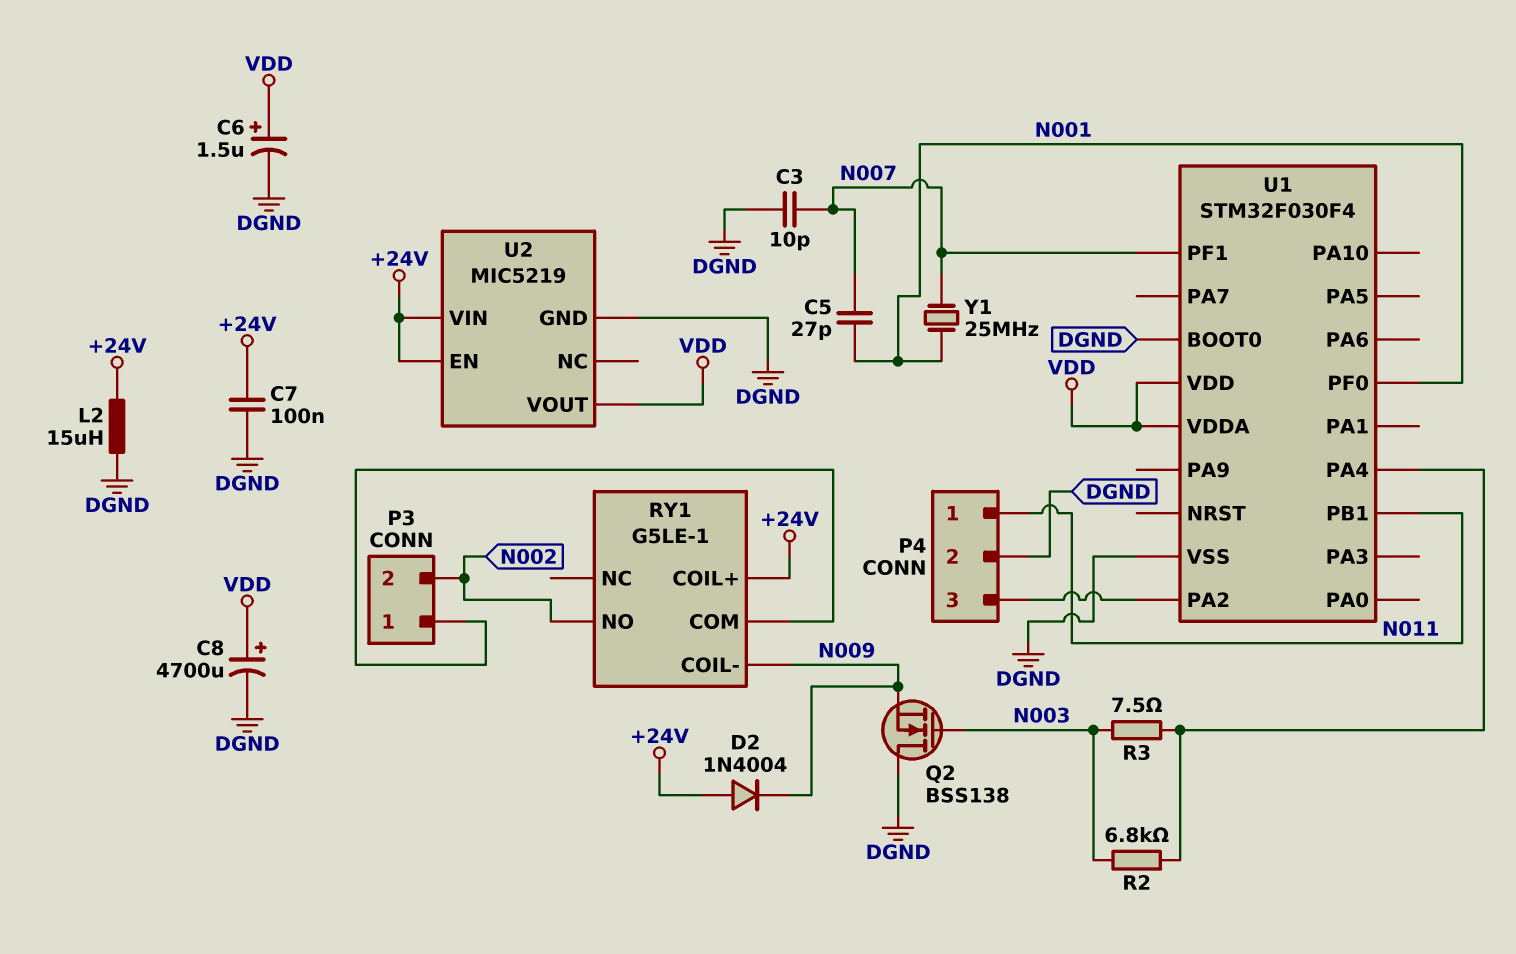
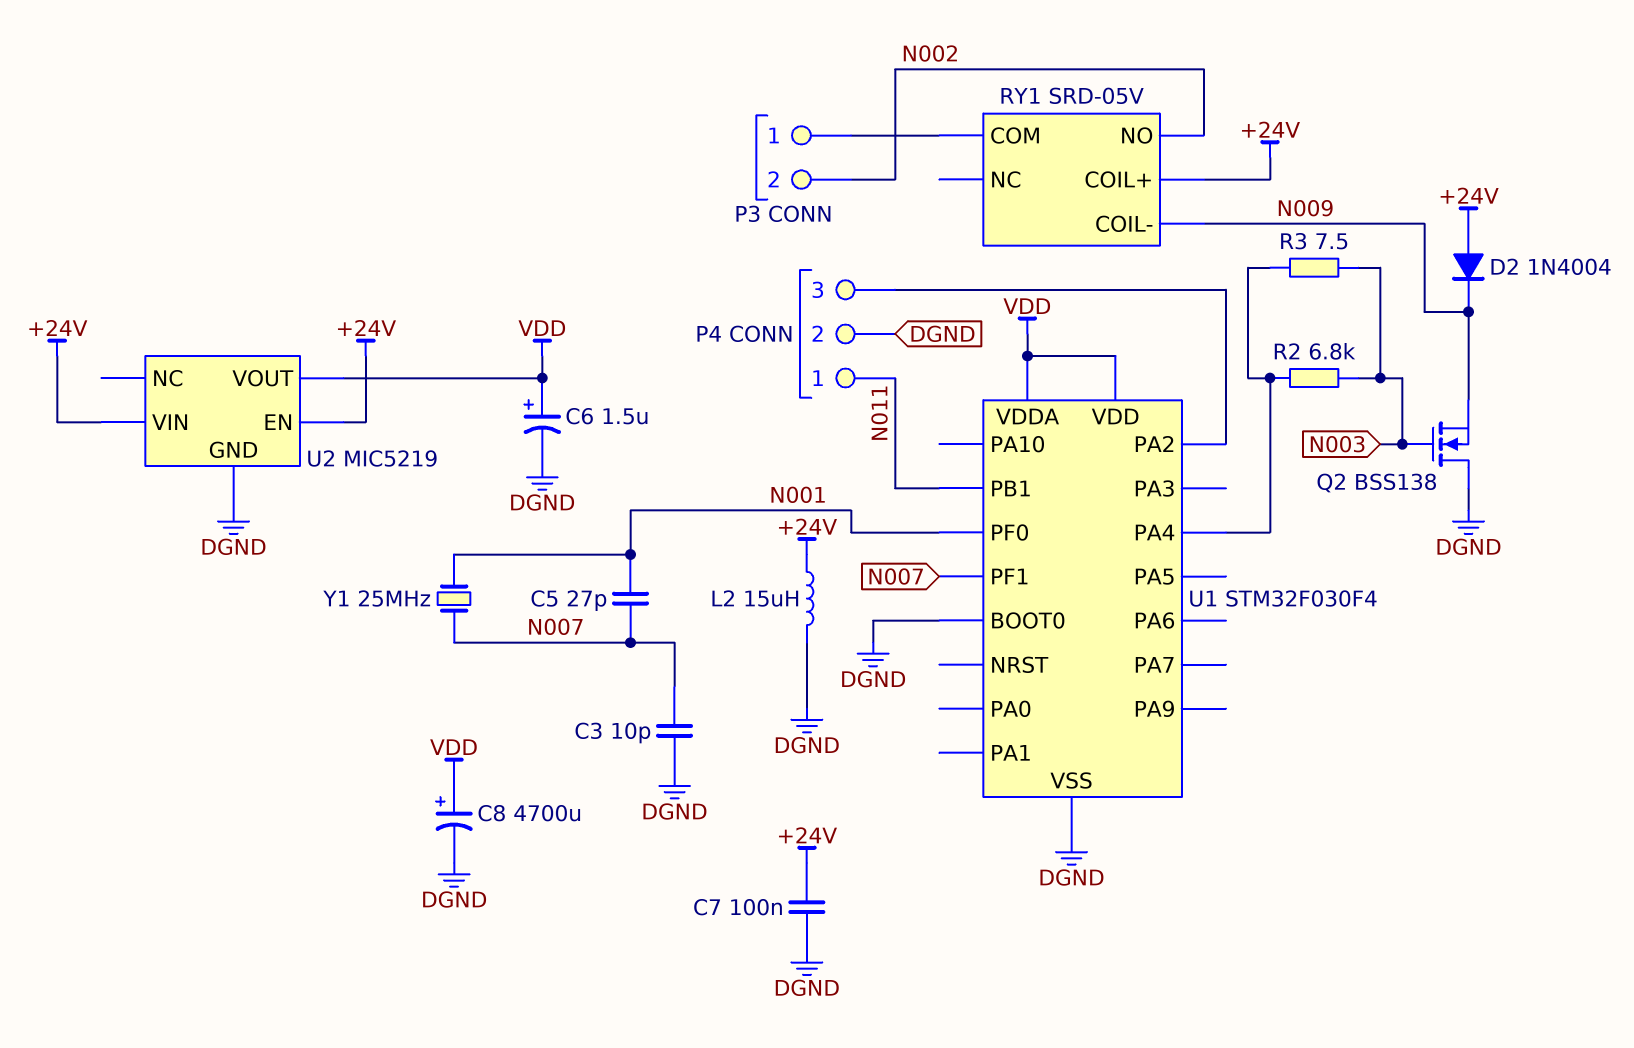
RY1: G5LE-1 -> SRD-05V

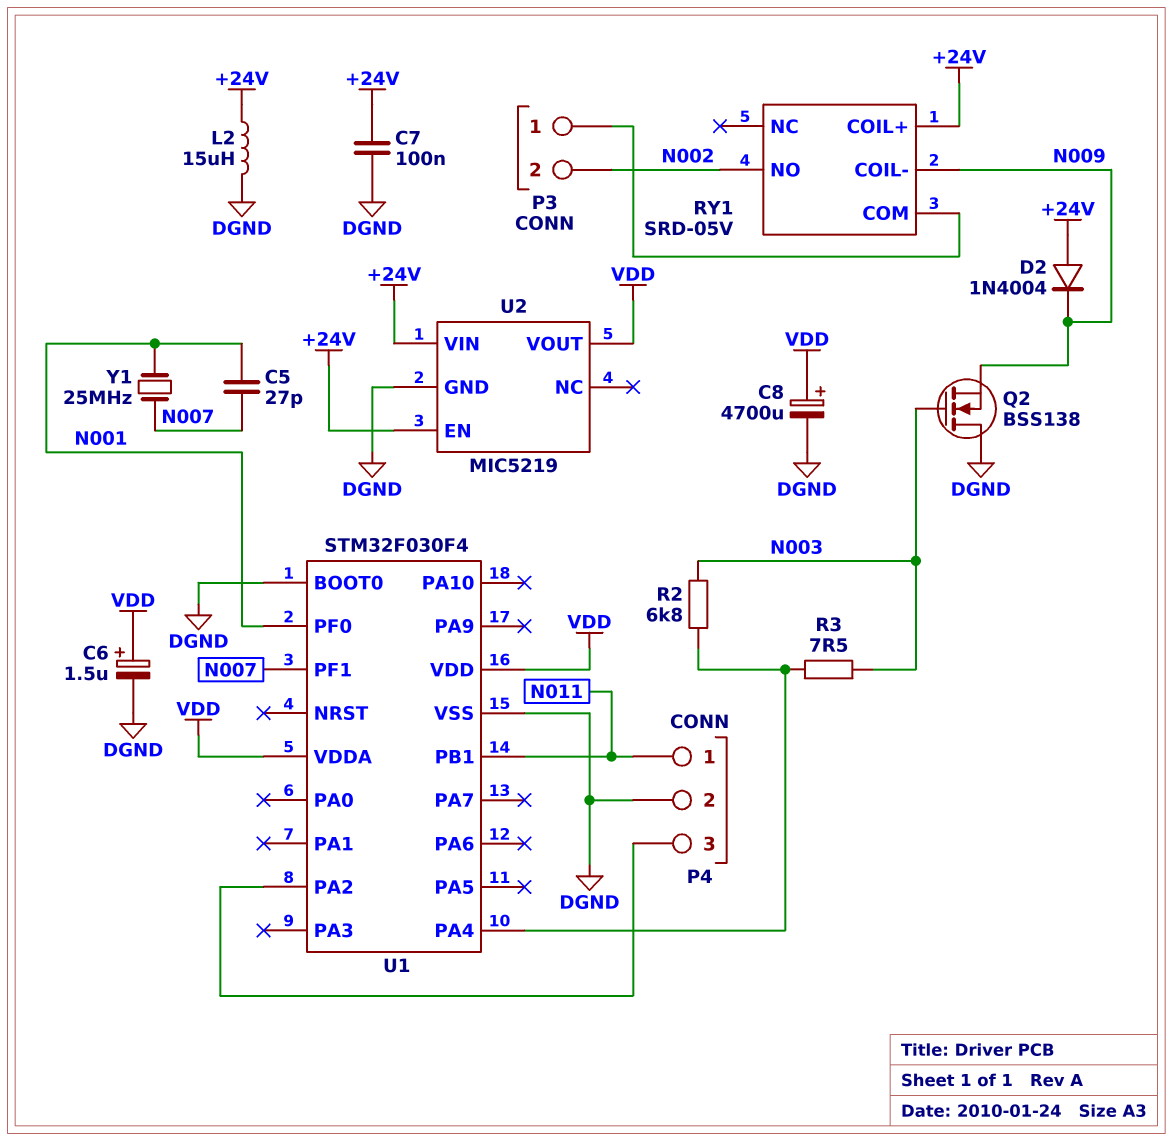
C3: 10pF (DGND, N007) -> none

